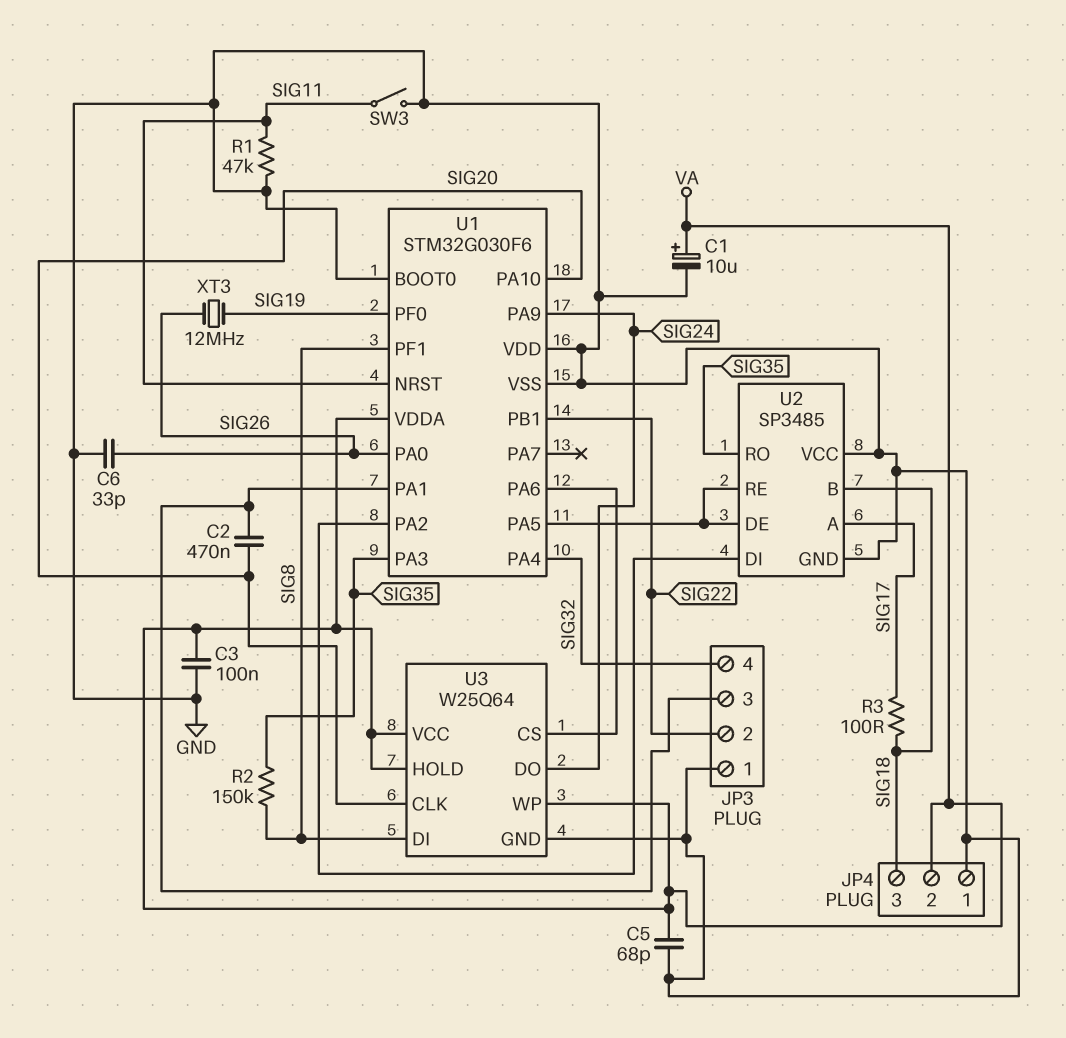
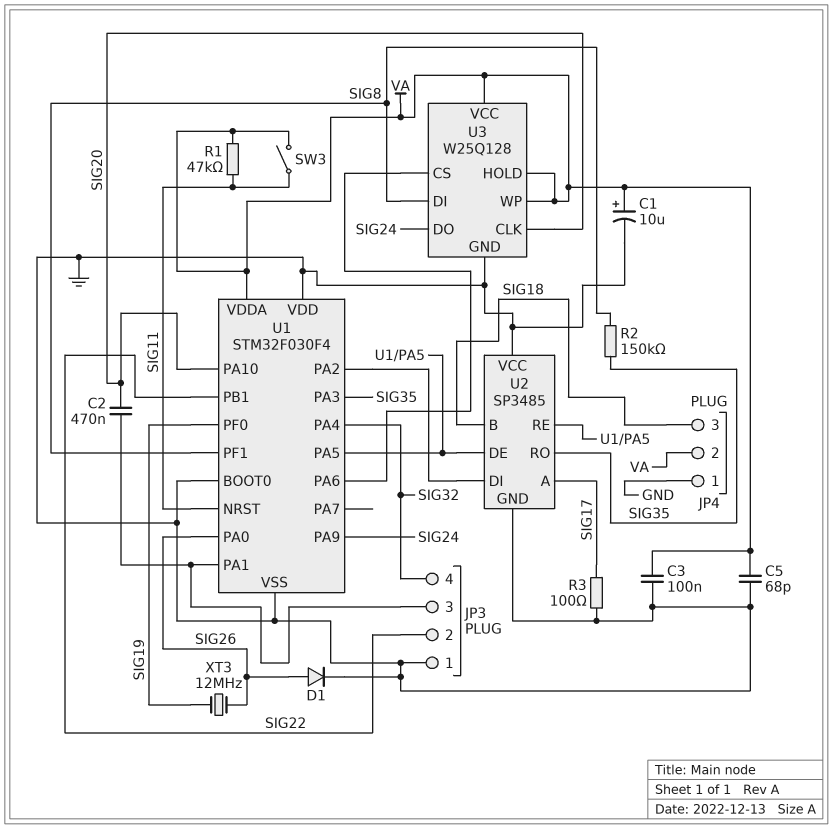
C6: 33pF (GND, SIG26) -> none
D1: none -> diode (A SIG26, K GND)
R1: 47k (GND, SIG11) -> 47k (SIG11, VA)
R3: 100 (SIG17, SIG18) -> 100 (GND, SIG17)
SW3: switch (GND, SIG11) -> switch (SIG11, VA)
U1: STM32G030F6 -> STM32F030F4
U3: W25Q64 -> W25Q128

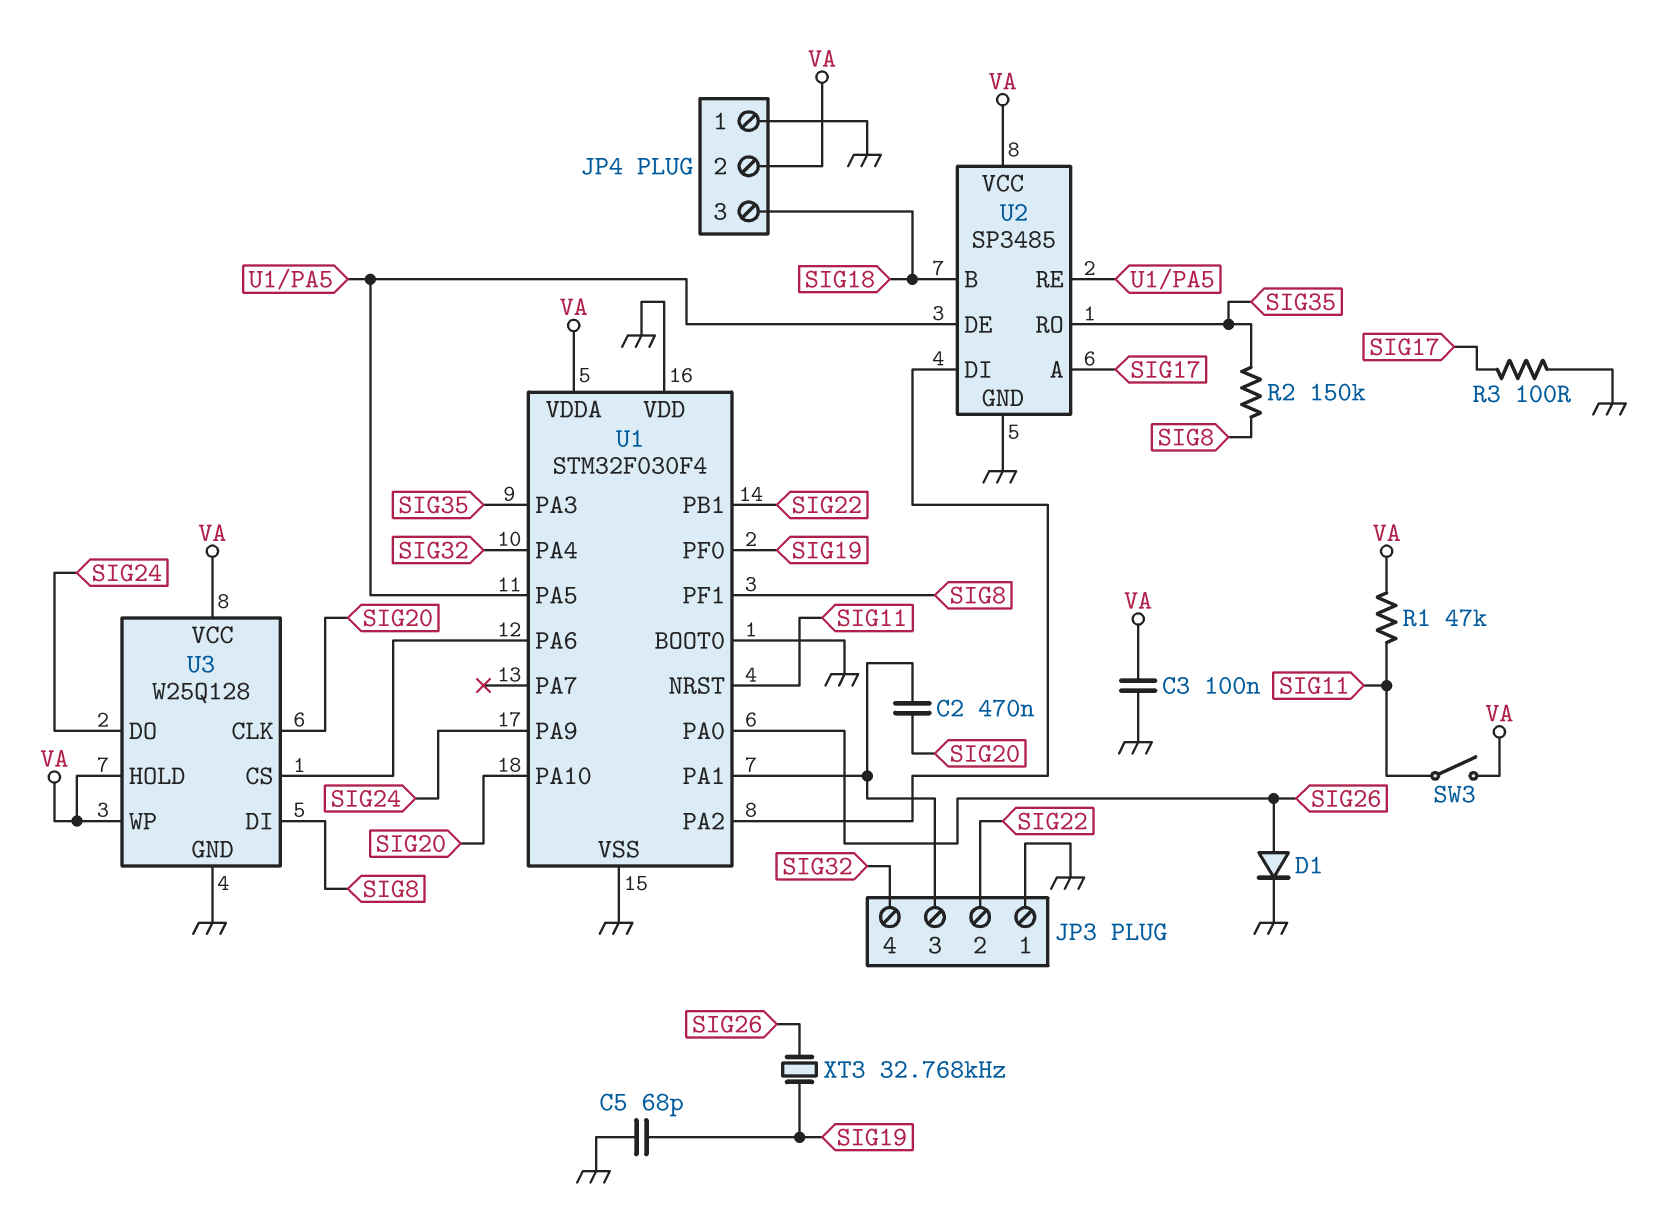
C1: 10uF (plus VA, minus GND) -> none
C5: 68pF (GND, VA) -> 68pF (GND, SIG19)
U2 pin VCC: GND -> VA
XT3: 12MHz (SIG19, SIG26) -> 32.768kHz (SIG19, SIG26)

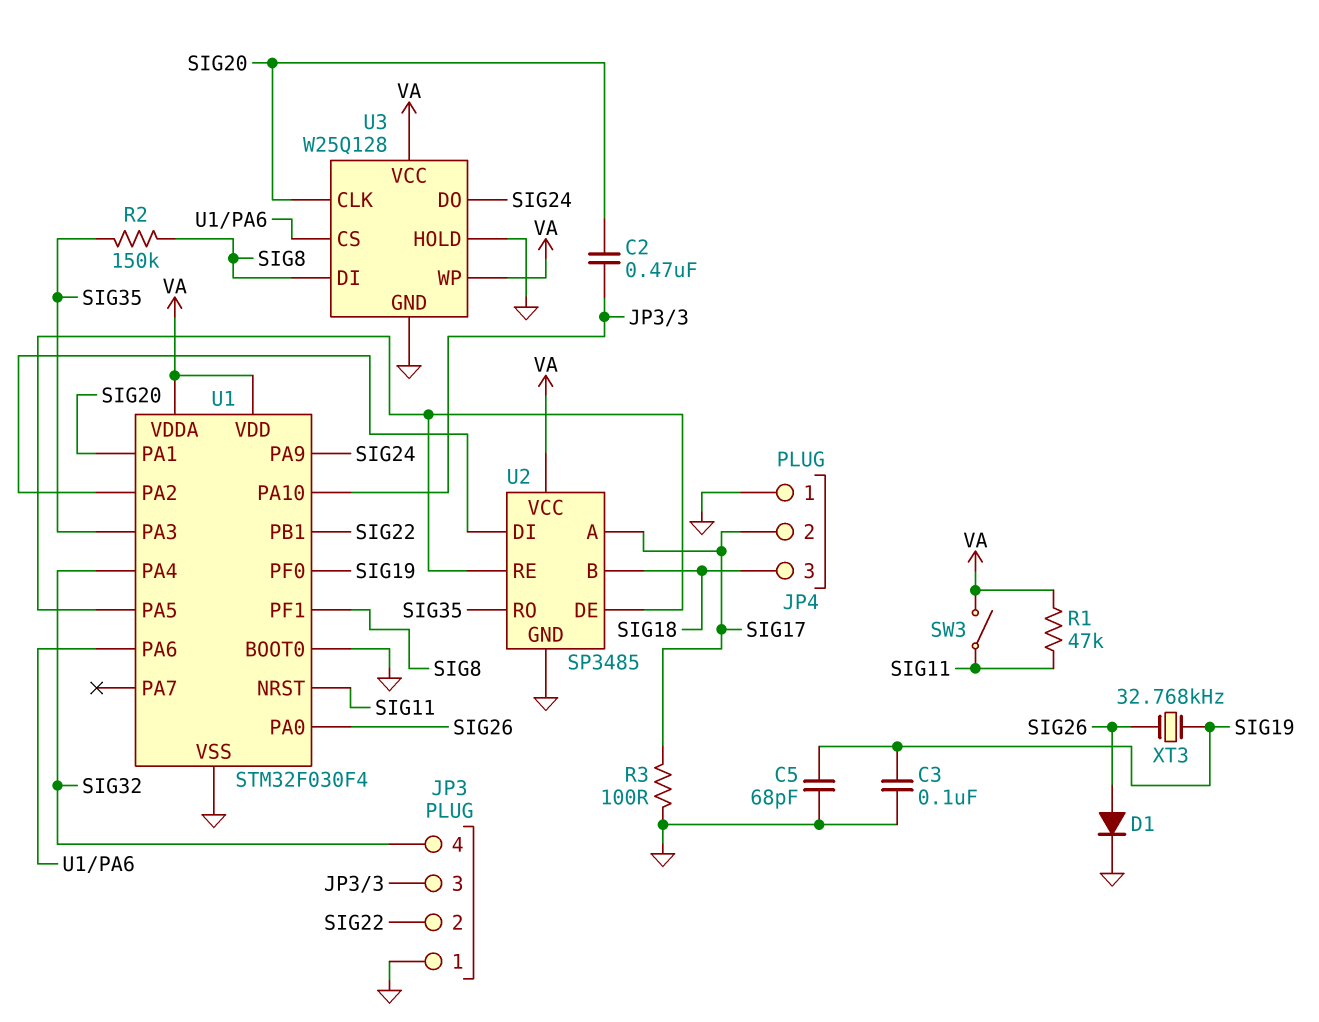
C3: 100nF (GND, VA) -> 100nF (GND, SIG19)
JP4 pin 2: VA -> SIG17
U1 pin PA1: JP3/3 -> SIG20
U1 pin PA10: SIG20 -> JP3/3
U1 pin VDD: GND -> VA
U3 pin HOLD: VA -> GND

